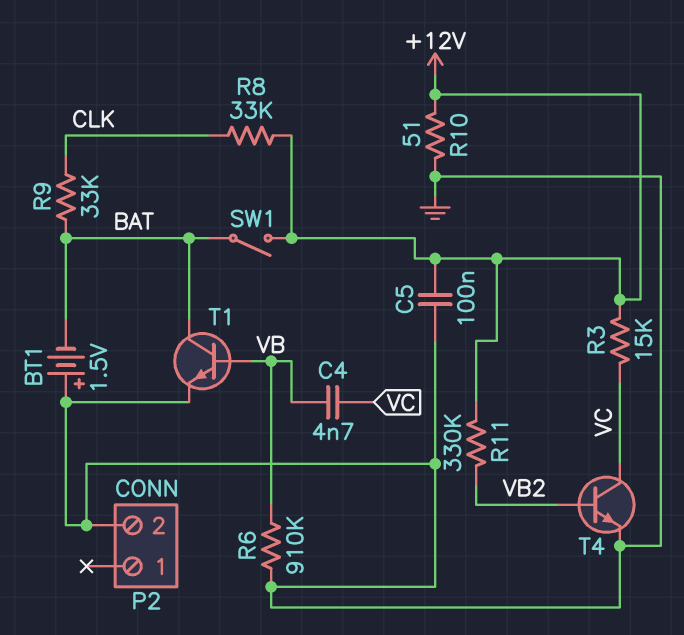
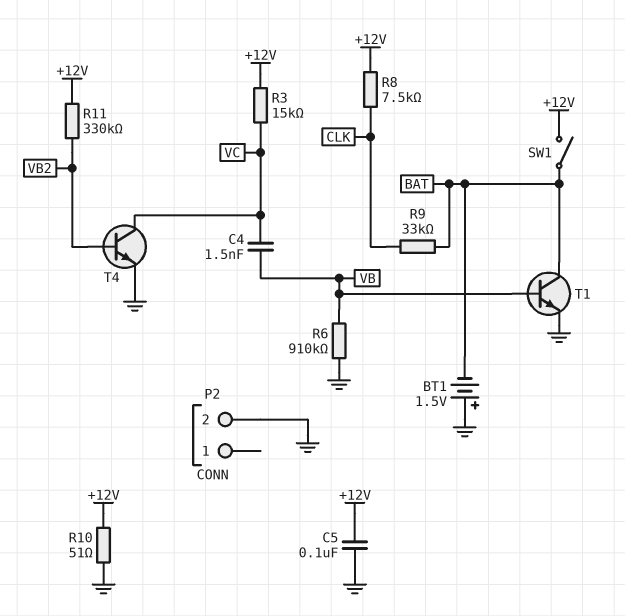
C4: 4.7nF (VB, VC) -> 1.5nF (VB, VC)
R8: 33k (+12V, CLK) -> 7.5k (+12V, CLK)

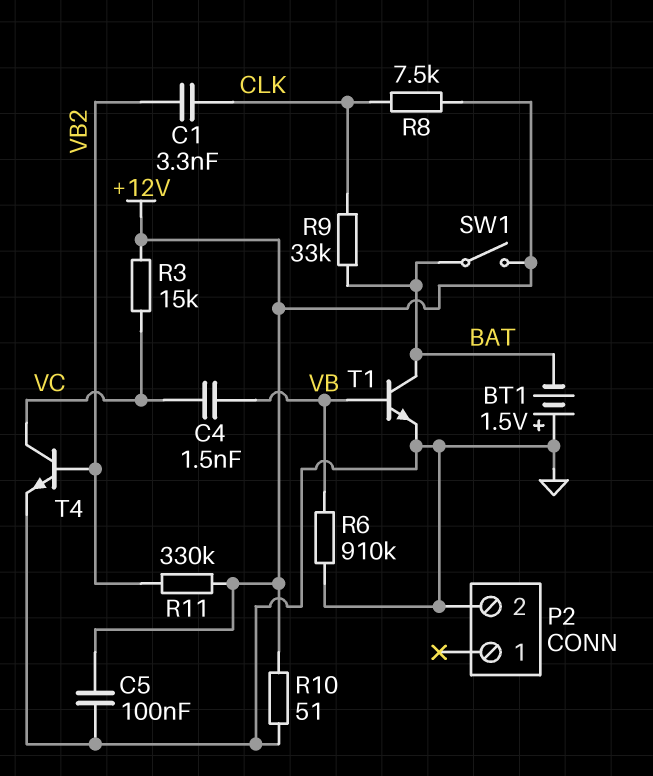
C1: none -> 3.3nF (CLK, VB2)

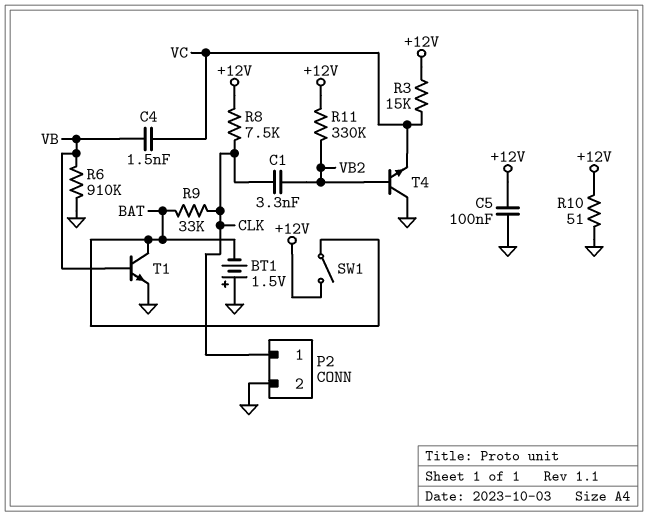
P2 pin 1: none -> CLK
T4: NPN (B VB2, C VC, E GND) -> NPN (B VB2, C GND, E VC)

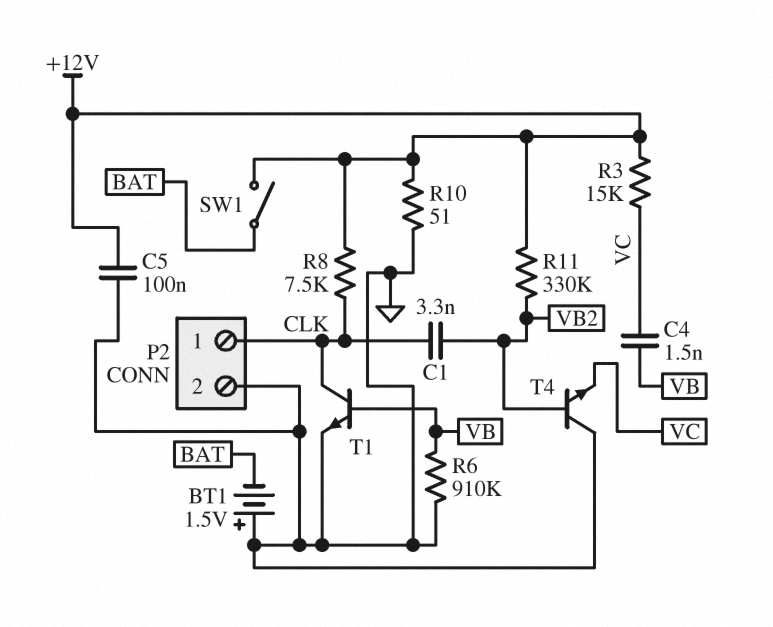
R9: 33k (BAT, CLK) -> none
T1: NPN (B VB, C BAT, E GND) -> NPN (B VB, C CLK, E GND)

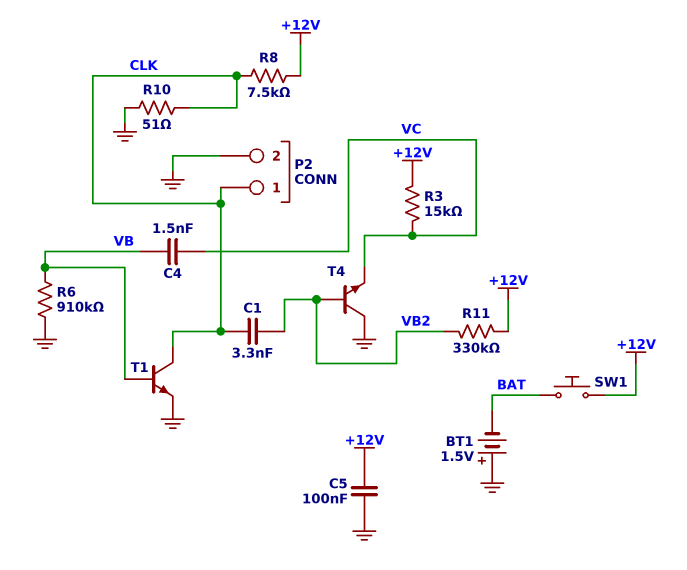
R10: 51 (+12V, GND) -> 51 (CLK, GND)
SW1: switch (+12V, BAT) -> button (+12V, BAT)

